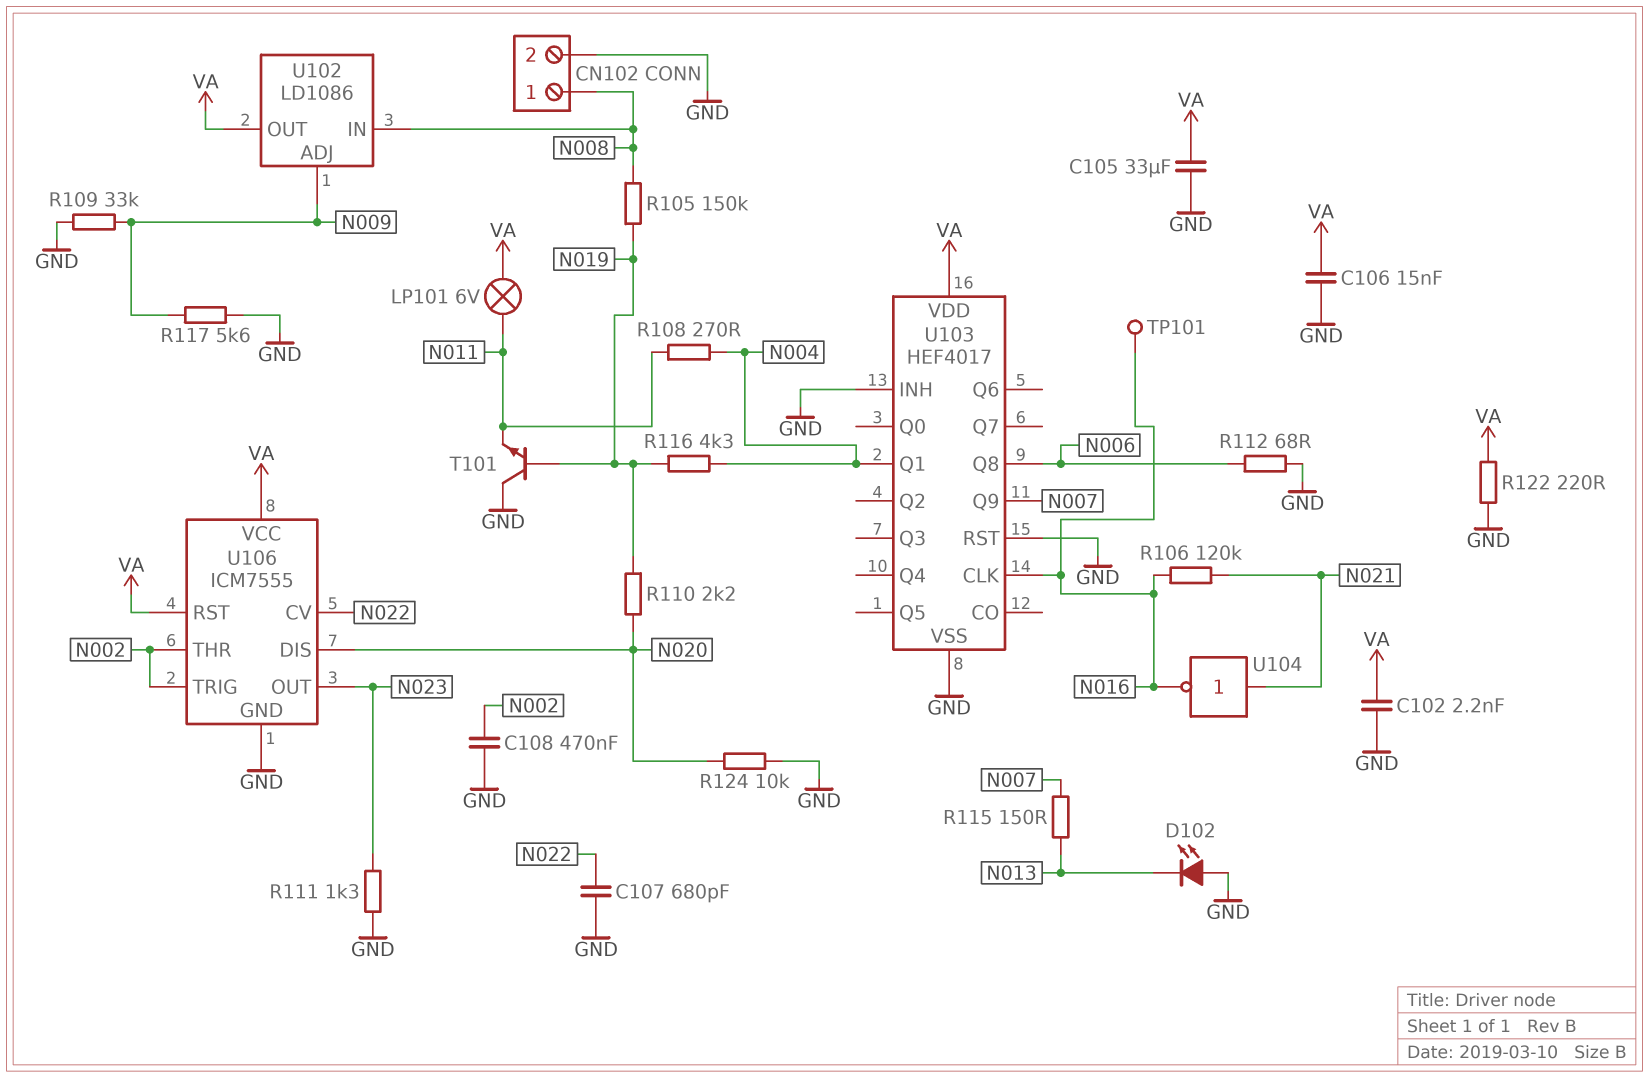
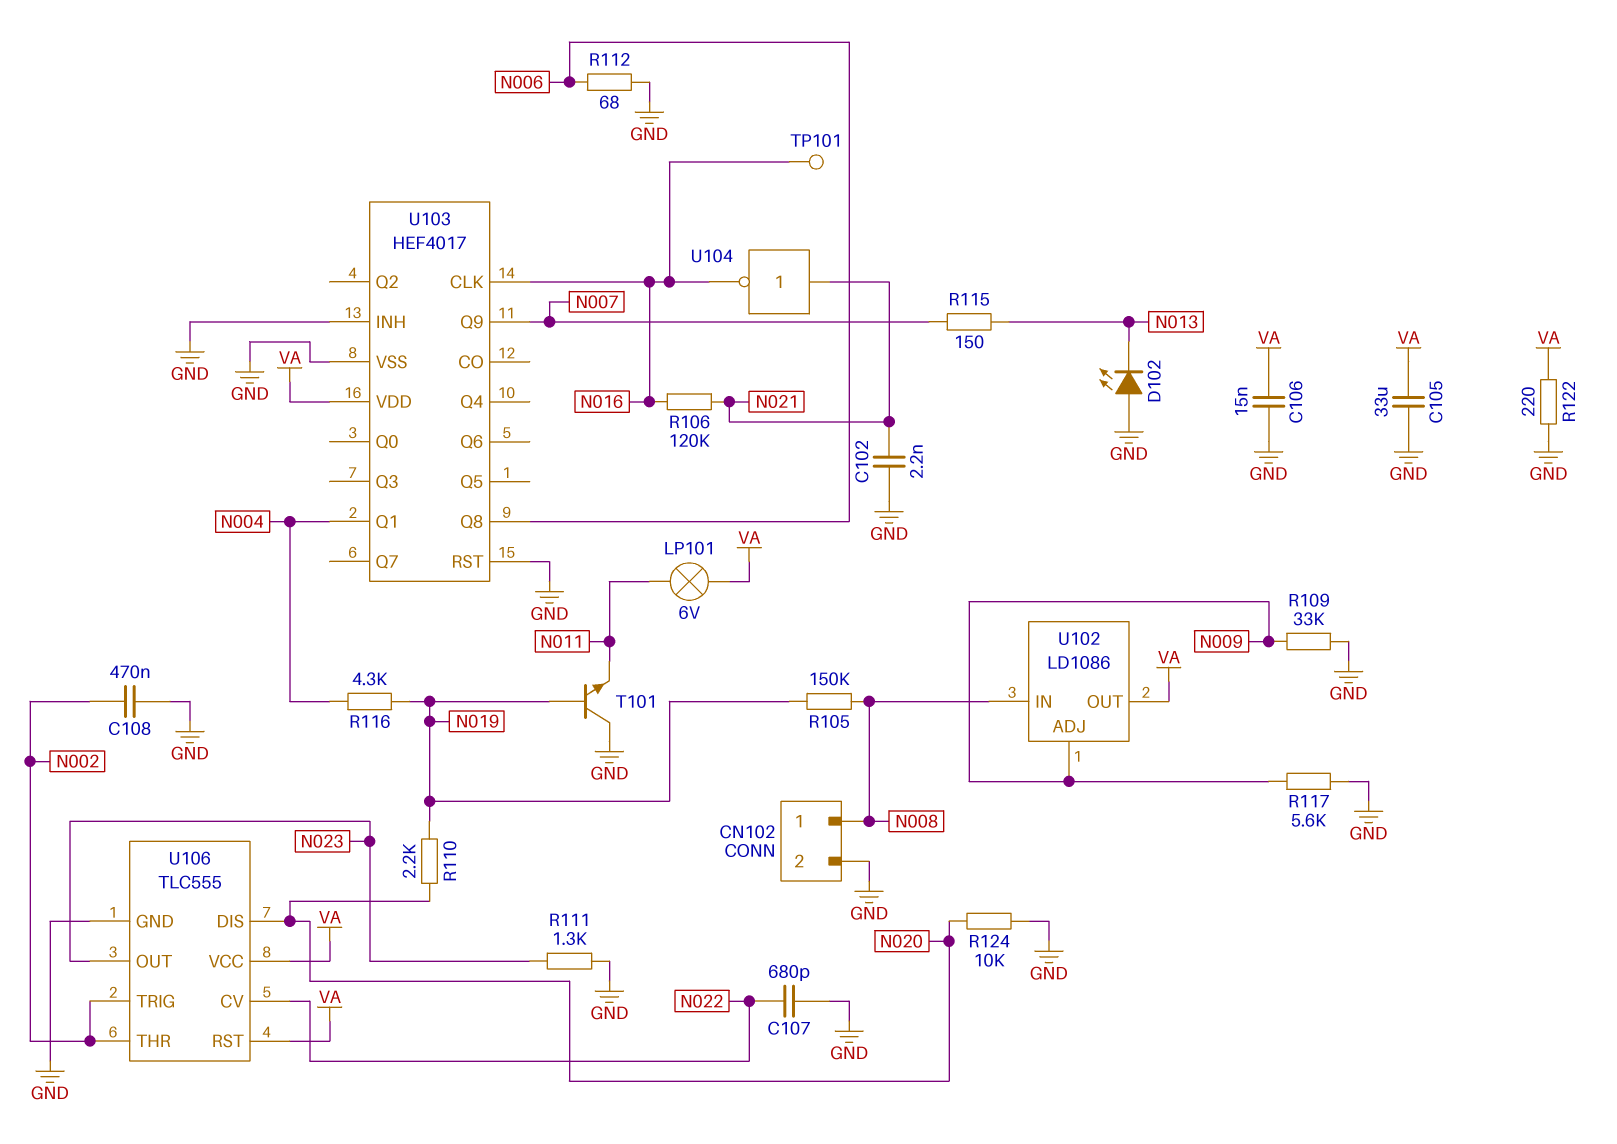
C102: 2.2nF (GND, VA) -> 2.2nF (GND, N021)
R108: 270 (N004, N011) -> none
U106: ICM7555 -> TLC555

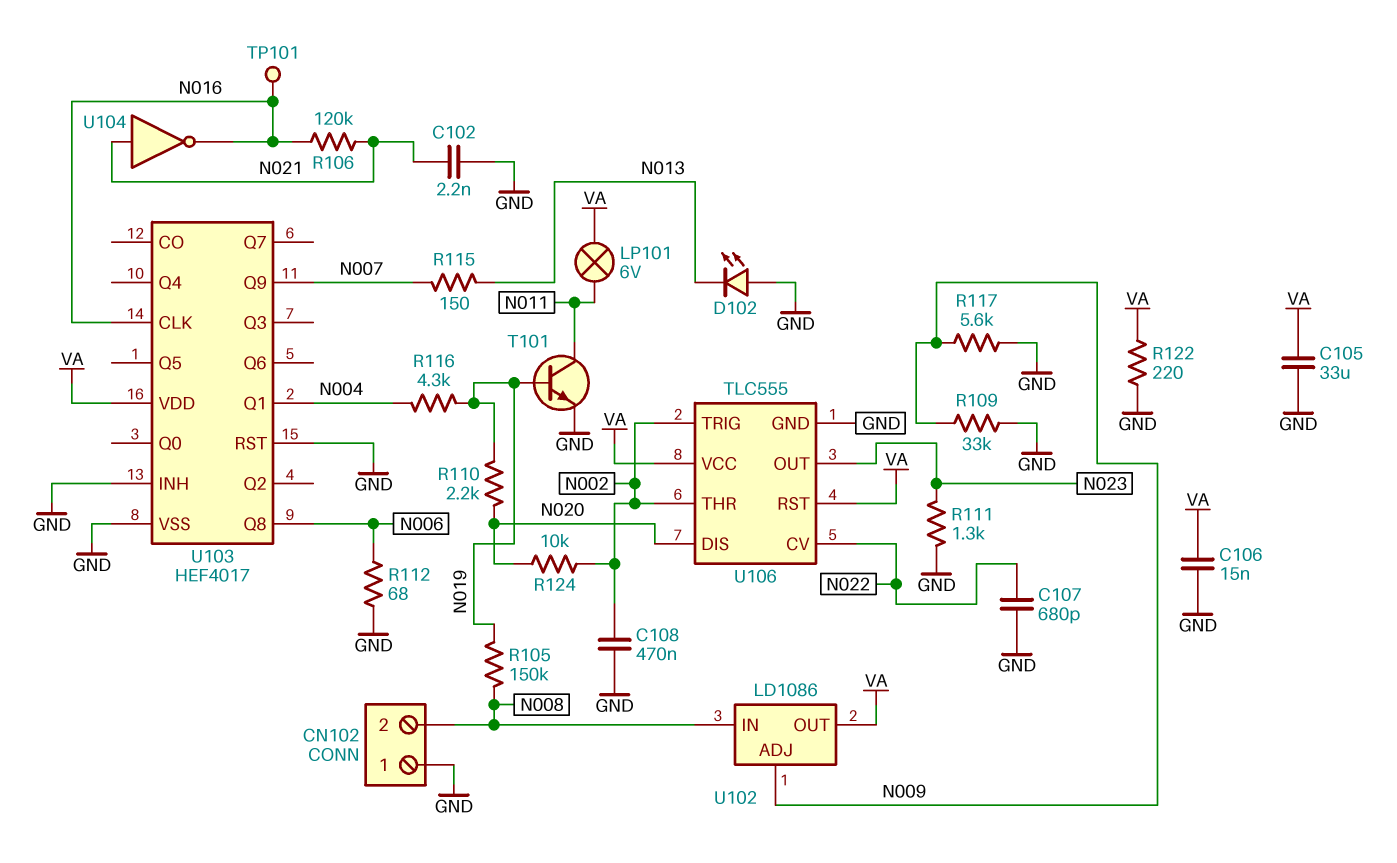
CN102 pin 1: N008 -> GND
CN102 pin 2: GND -> N008
R124: 10k (GND, N020) -> 10k (N002, N020)
T101: NPN (B N019, C GND, E N011) -> NPN (B N019, C N011, E GND)

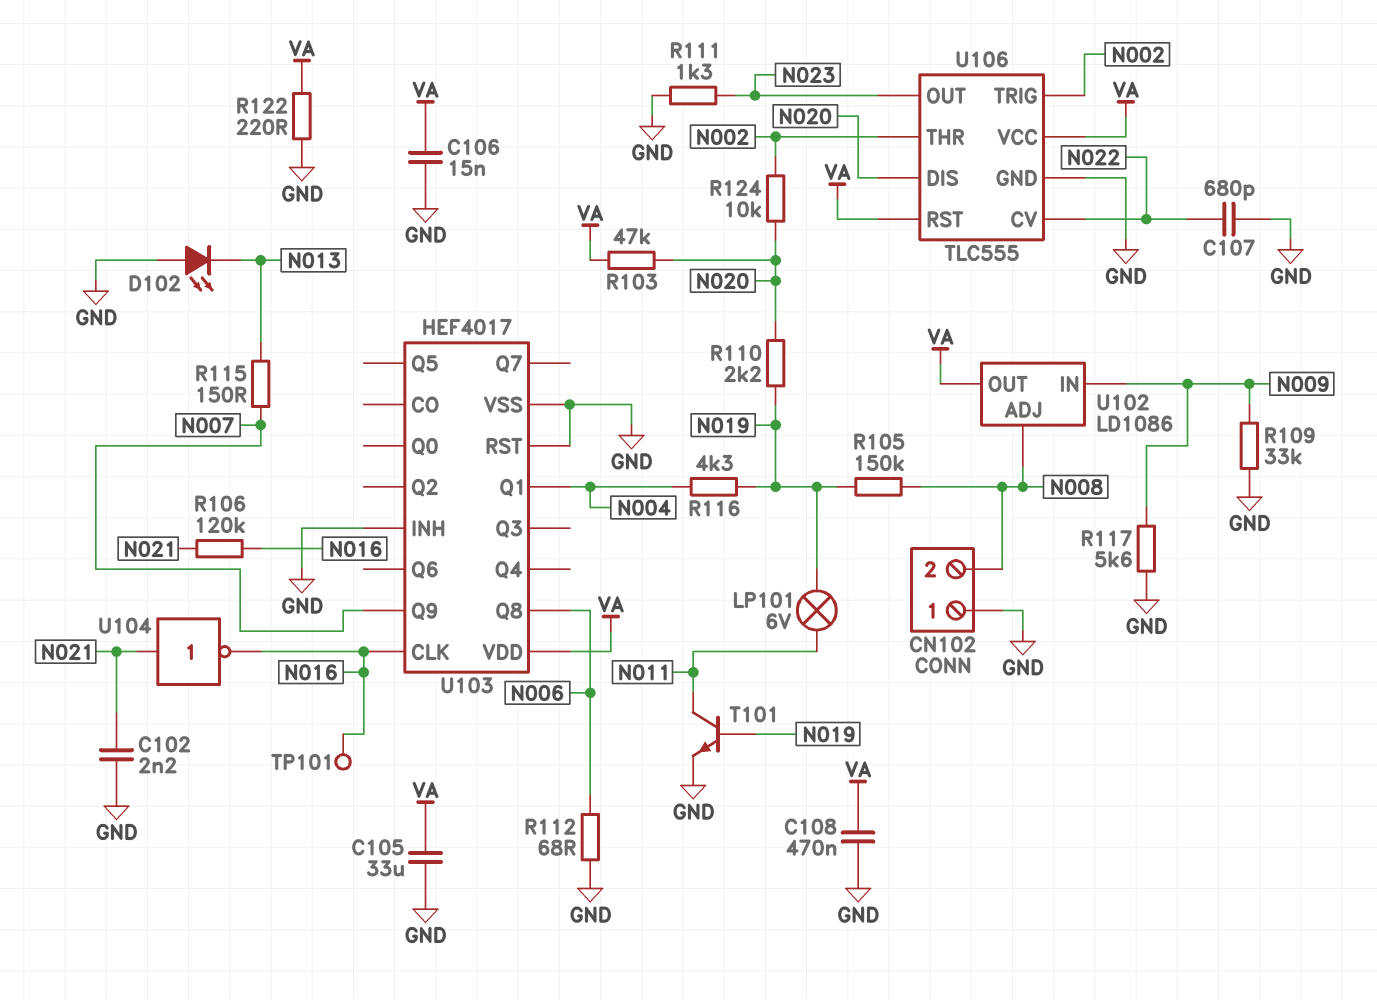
C108: 470nF (GND, N002) -> 470nF (GND, VA)
LP101: lamp 6V (N011, VA) -> lamp 6V (N011, N019)
R103: none -> 47k (N020, VA)
U102 pin ADJ: N009 -> N008
U102 pin IN: N008 -> N009

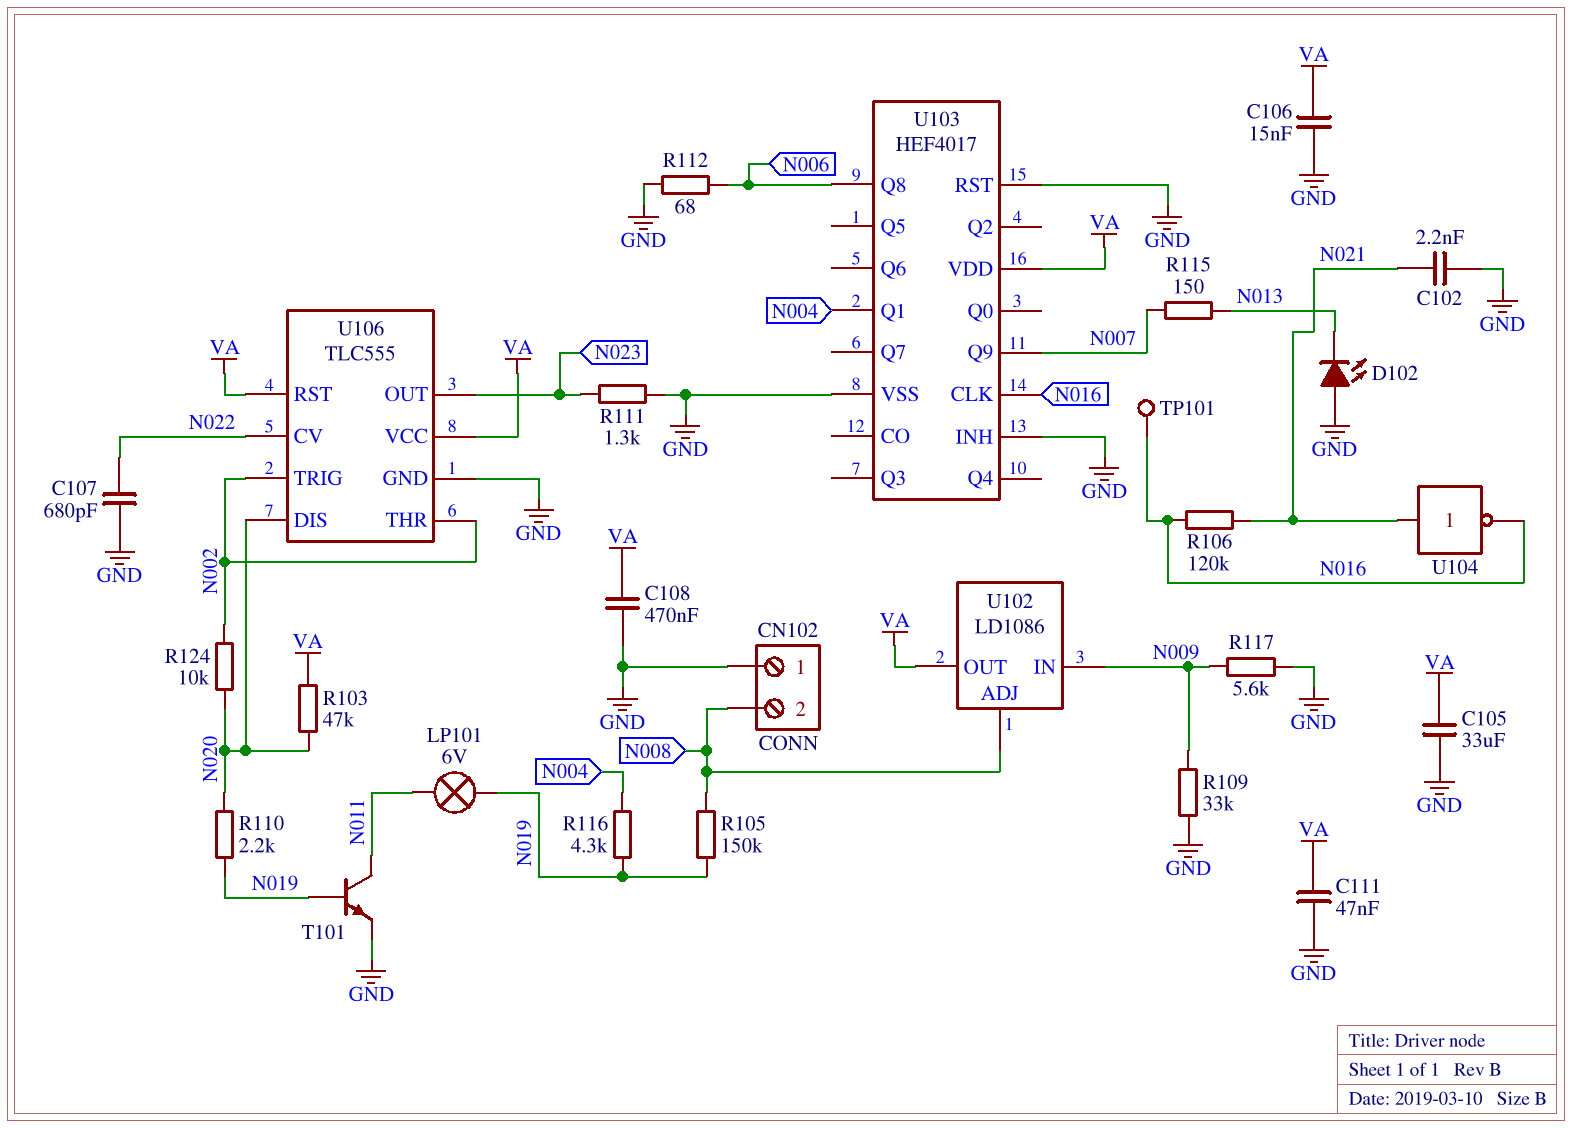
C111: none -> 47nF (GND, VA)
R122: 220 (GND, VA) -> none

